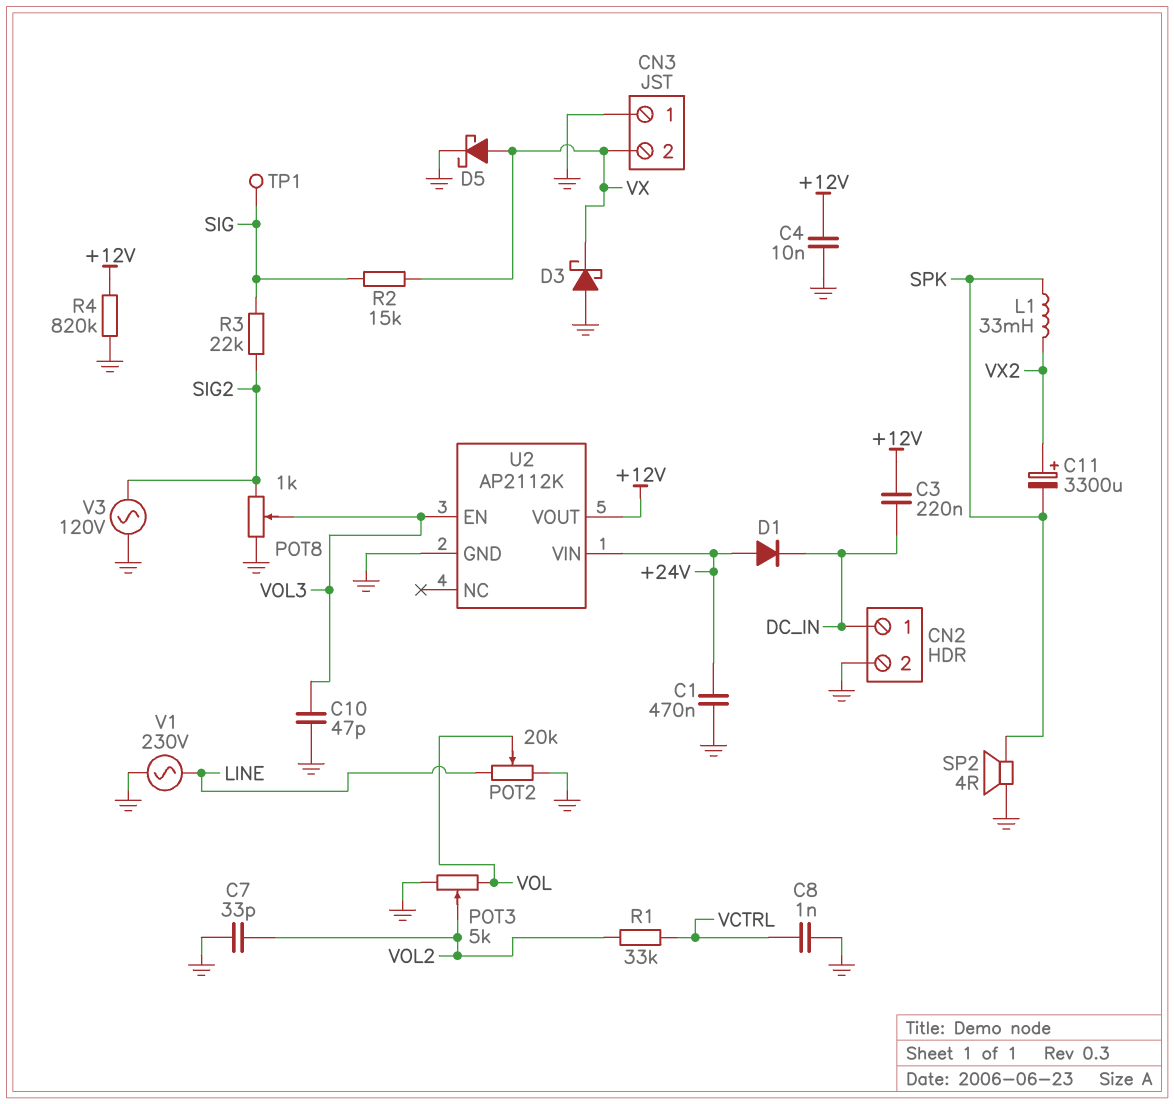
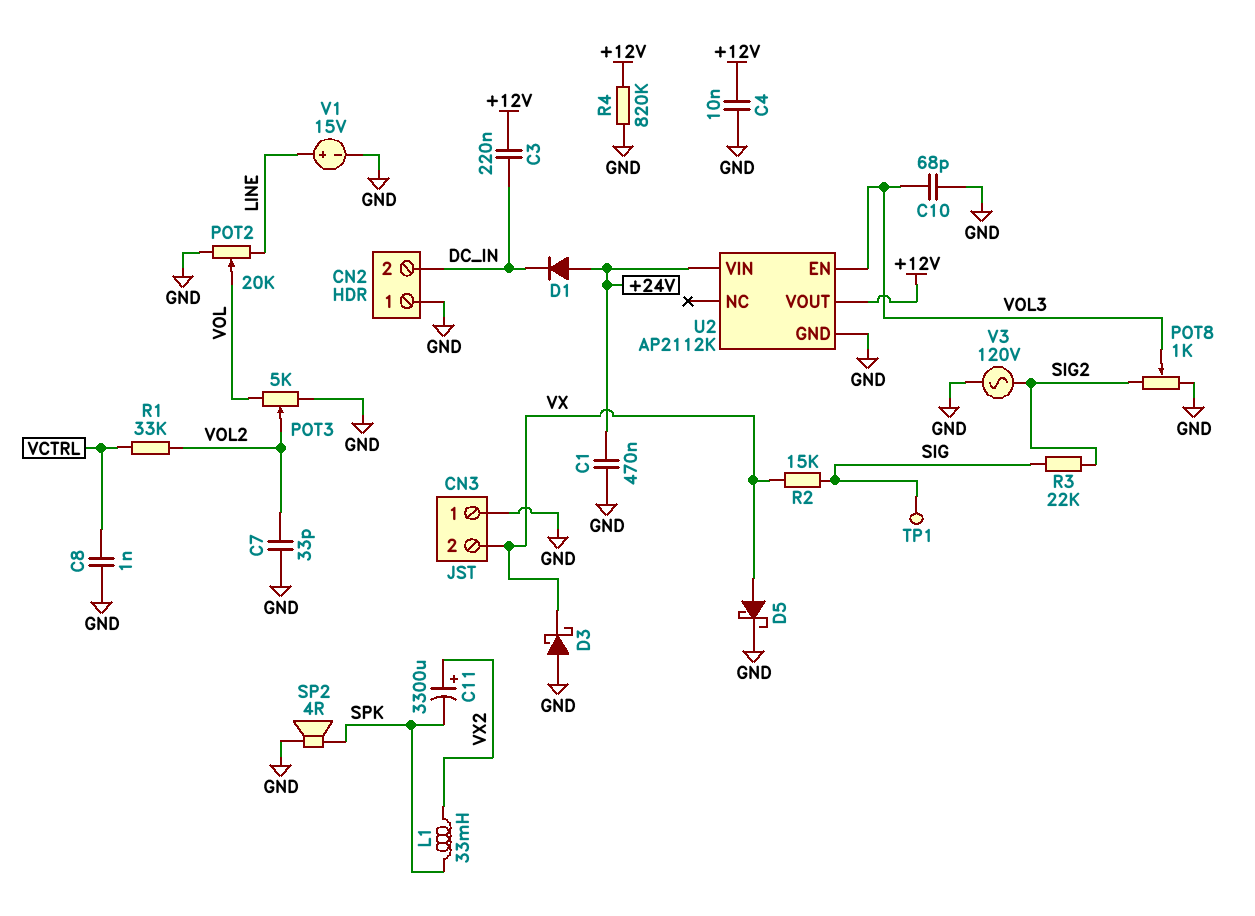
C10: 47pF (GND, VOL3) -> 68pF (GND, VOL3)
CN2 pin 1: DC_IN -> GND
CN2 pin 2: GND -> DC_IN
V1: AC 230V (GND, LINE) -> 15V (plus LINE, minus GND)

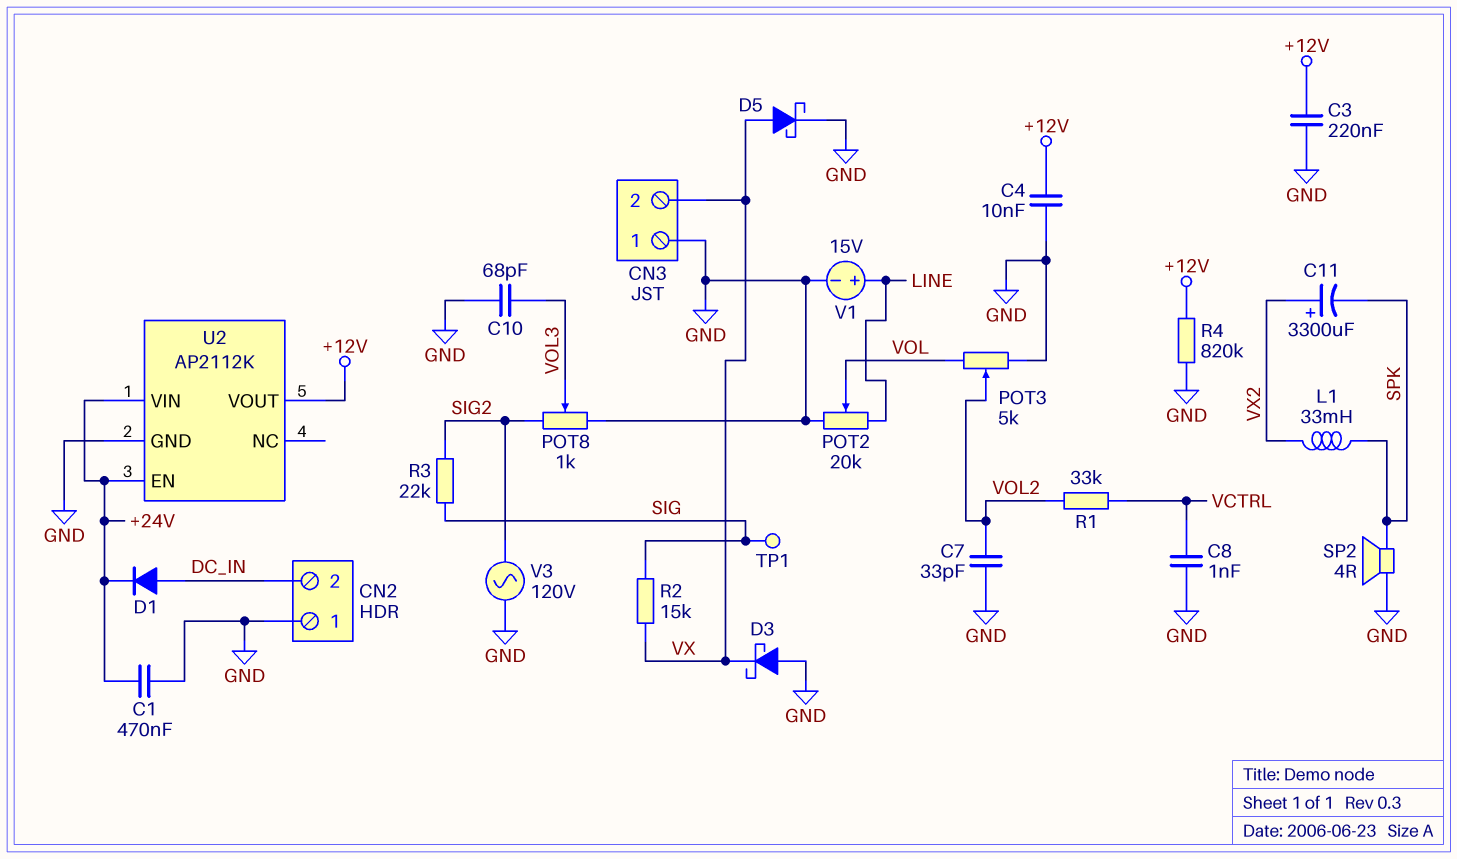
C3: 220nF (+12V, DC_IN) -> 220nF (+12V, GND)
D1: diode (A +24V, K DC_IN) -> diode (A DC_IN, K +24V)
U2 pin EN: VOL3 -> +24V

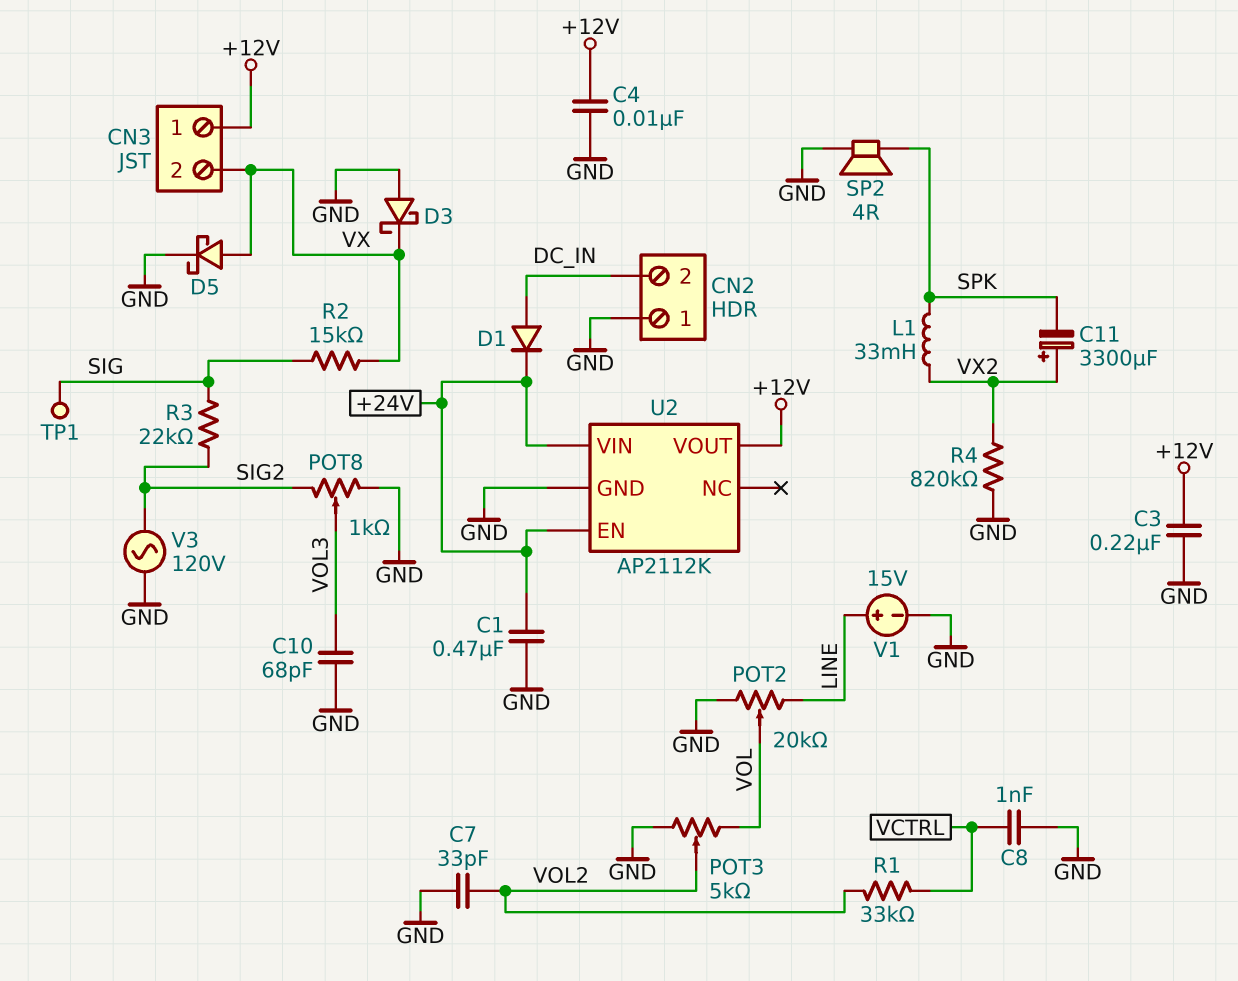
CN3 pin 1: GND -> +12V
R4: 820k (+12V, GND) -> 820k (GND, VX2)

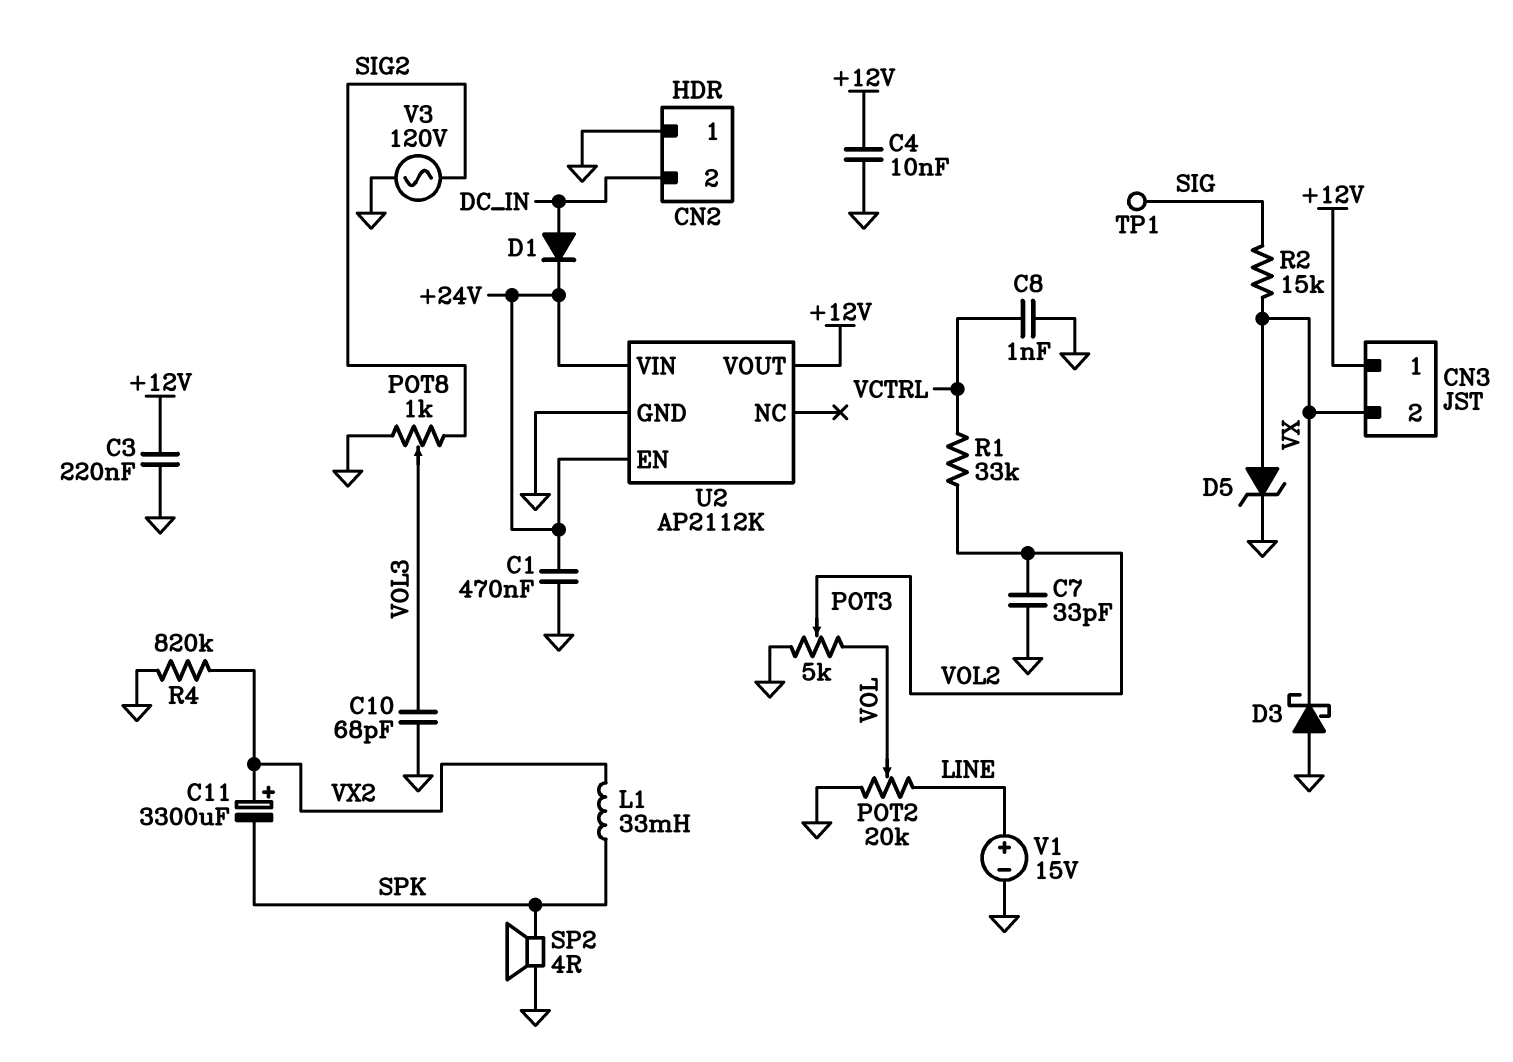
D5: schottky (A VX, K GND) -> zener (A VX, K GND)
R3: 22k (SIG, SIG2) -> none

